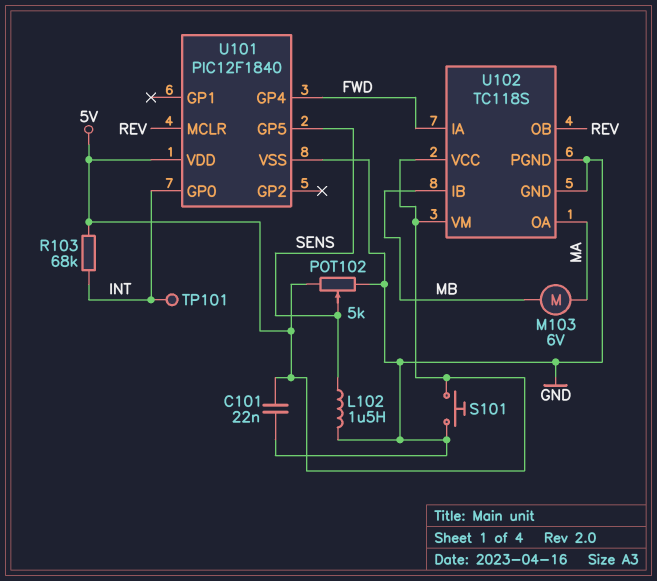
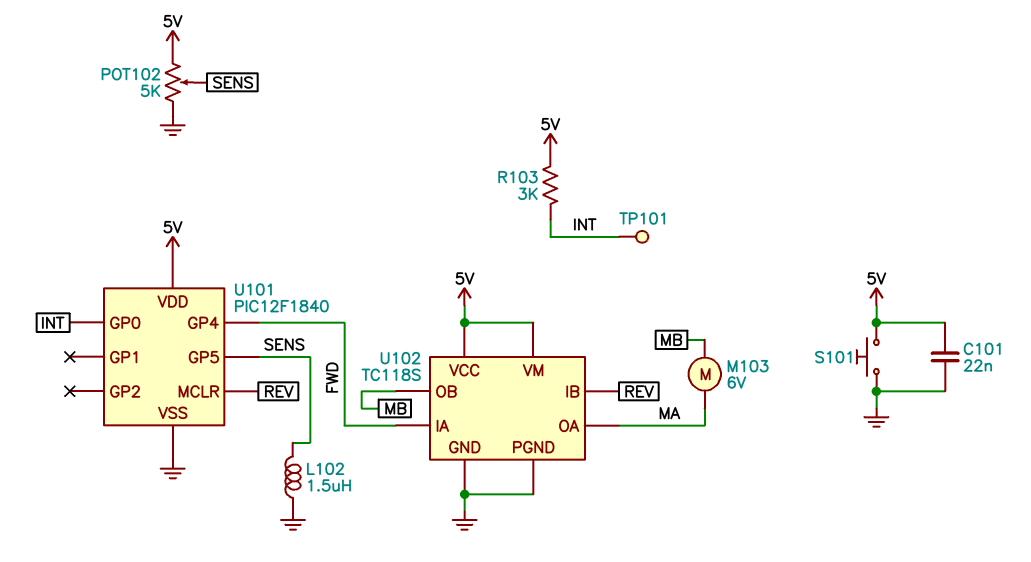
R103: 68k (5V, INT) -> 3k (5V, INT)
U102 pin IB: MB -> REV
U102 pin OB: REV -> MB

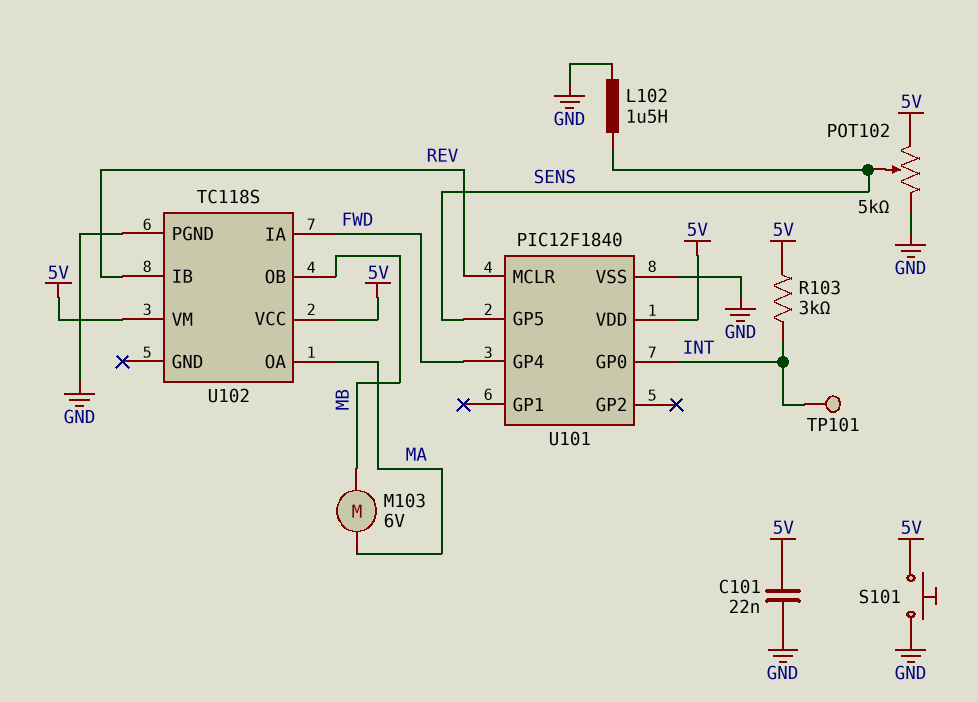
U102 pin GND: GND -> none

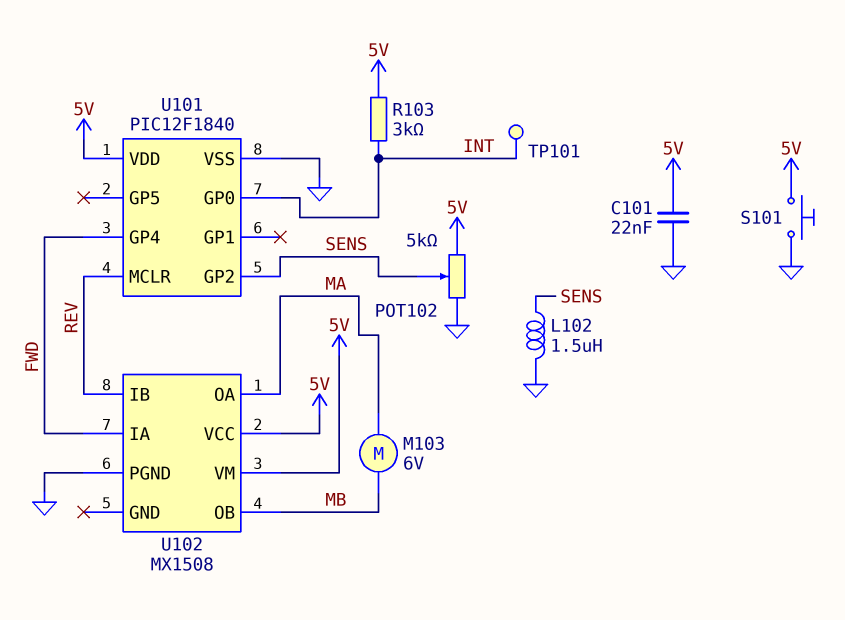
U101 pin GP2: none -> SENS
U101 pin GP5: SENS -> none
U102: TC118S -> MX1508

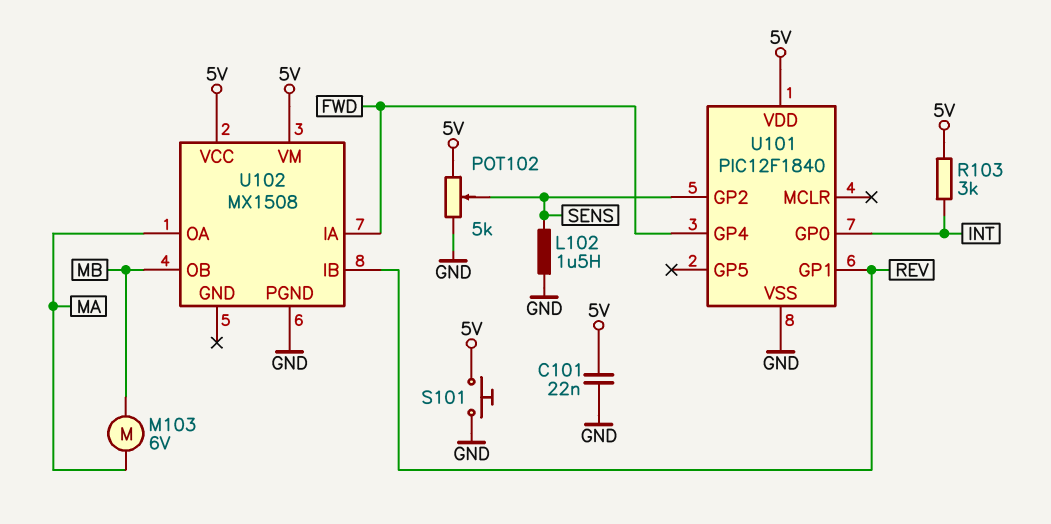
TP101: test point (INT) -> none
U101 pin GP1: none -> REV
U101 pin MCLR: REV -> none

